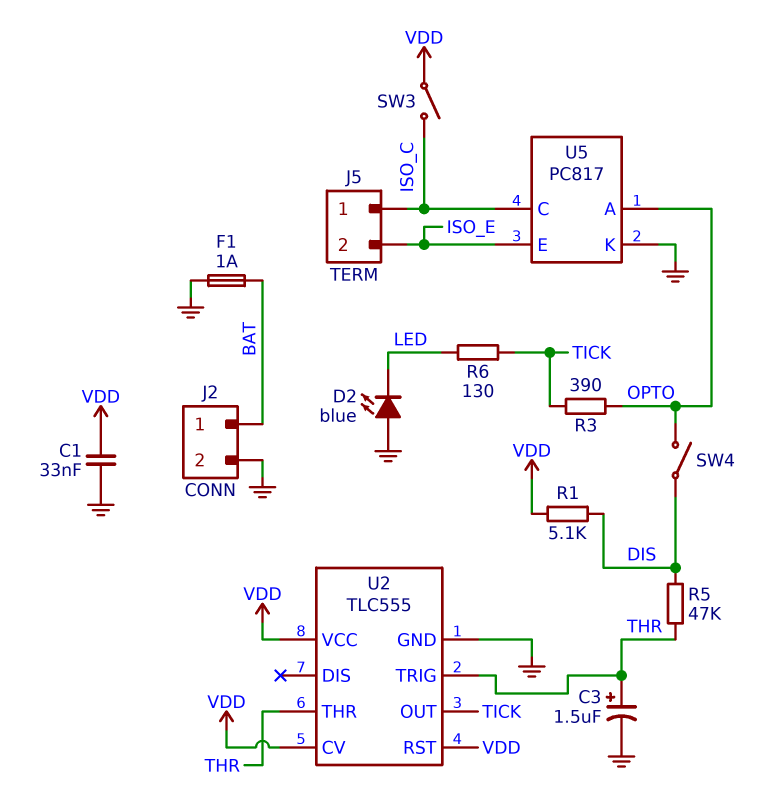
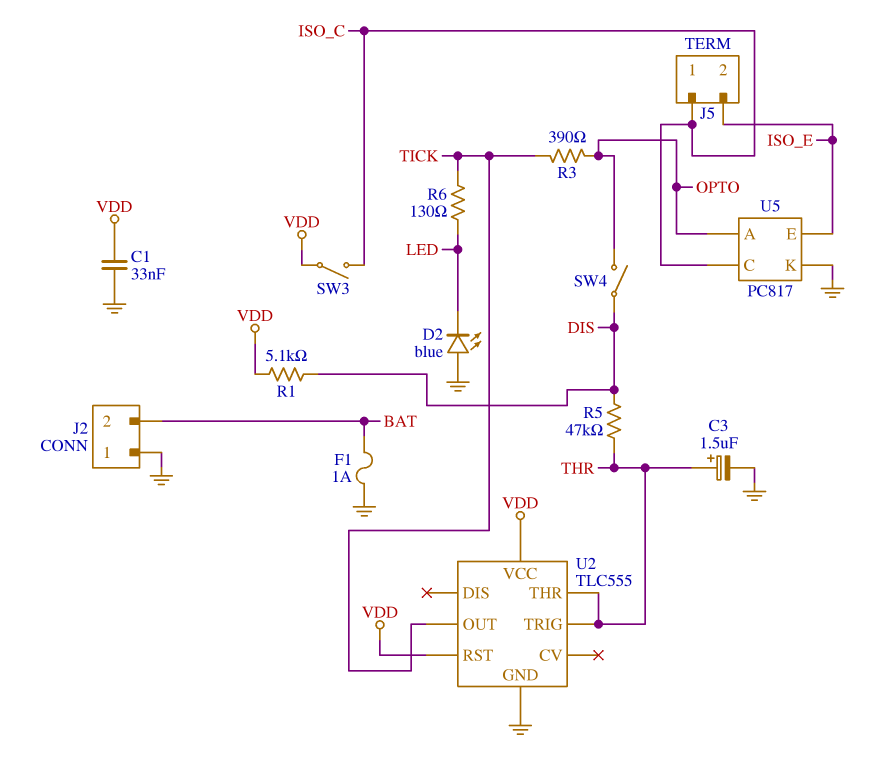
J2 pin 1: BAT -> GND
J2 pin 2: GND -> BAT
U2 pin CV: VDD -> none

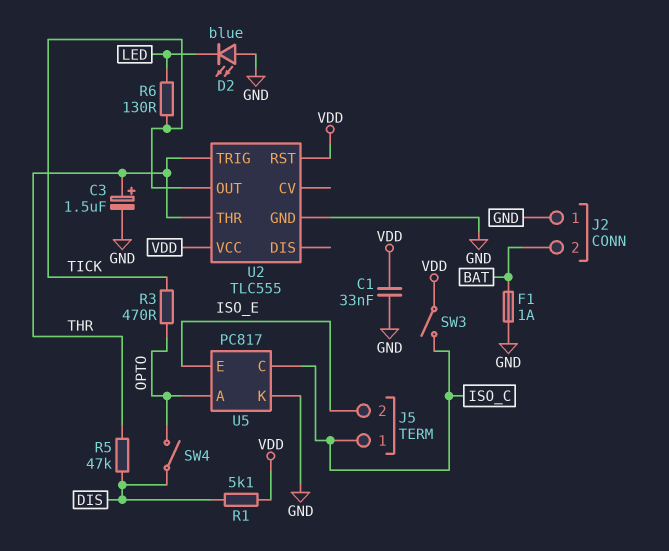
R3: 390 (OPTO, TICK) -> 470 (OPTO, TICK)

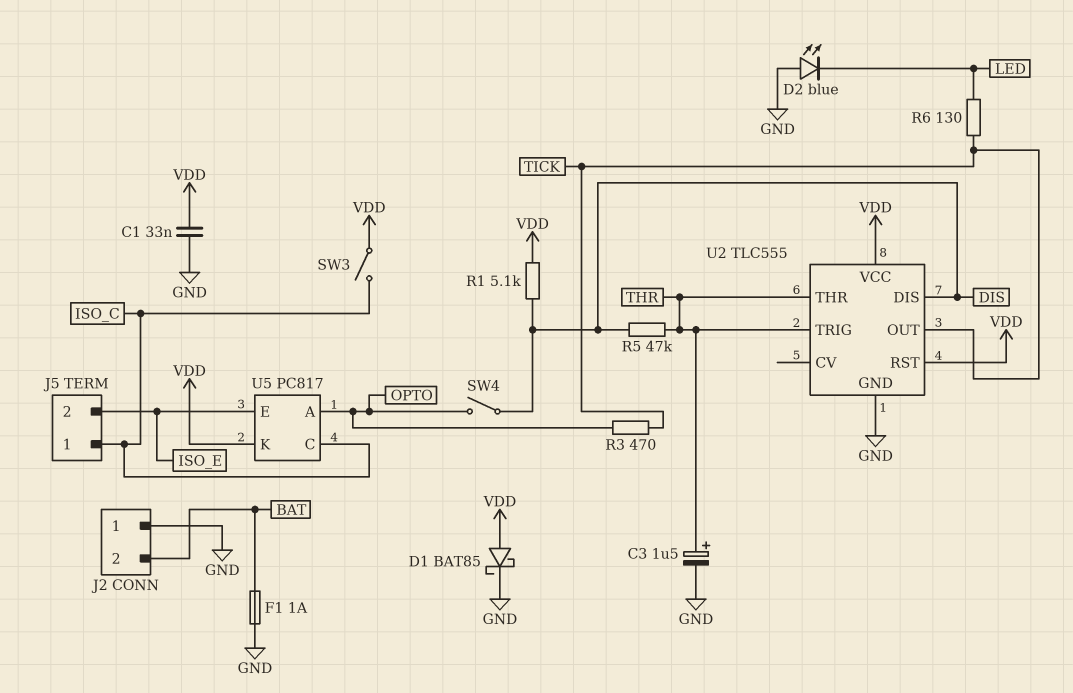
D1: none -> schottky BAT85 (A VDD, K GND)
U2 pin DIS: none -> DIS
U5 pin K: GND -> VDD

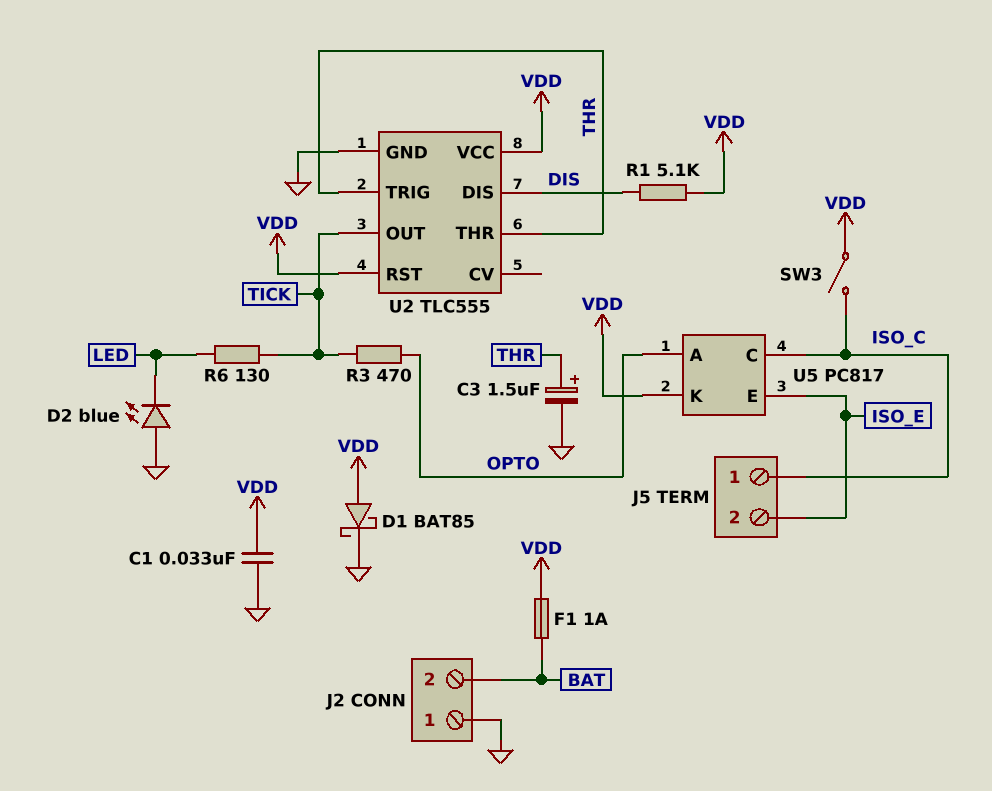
F1: 1A (BAT, GND) -> 1A (BAT, VDD)
R5: 47k (DIS, THR) -> none
SW4: switch (DIS, OPTO) -> none

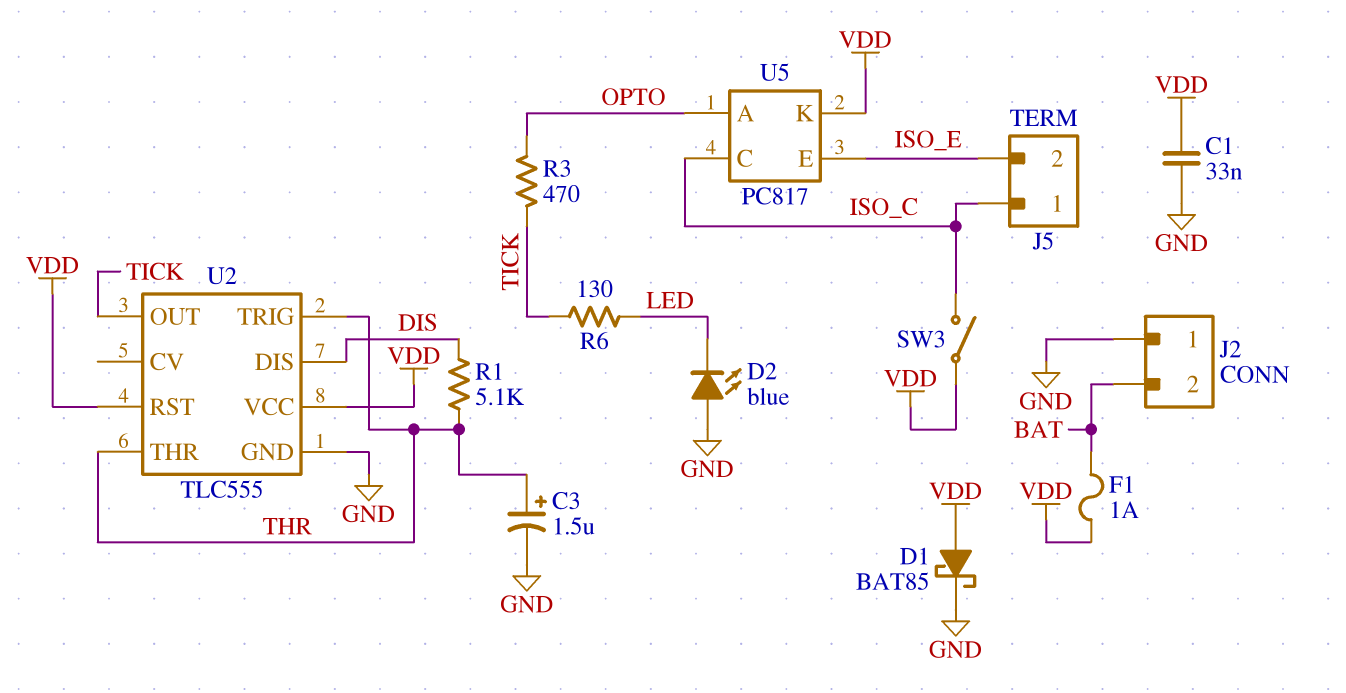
R1: 5.1k (DIS, VDD) -> 5.1k (DIS, THR)

